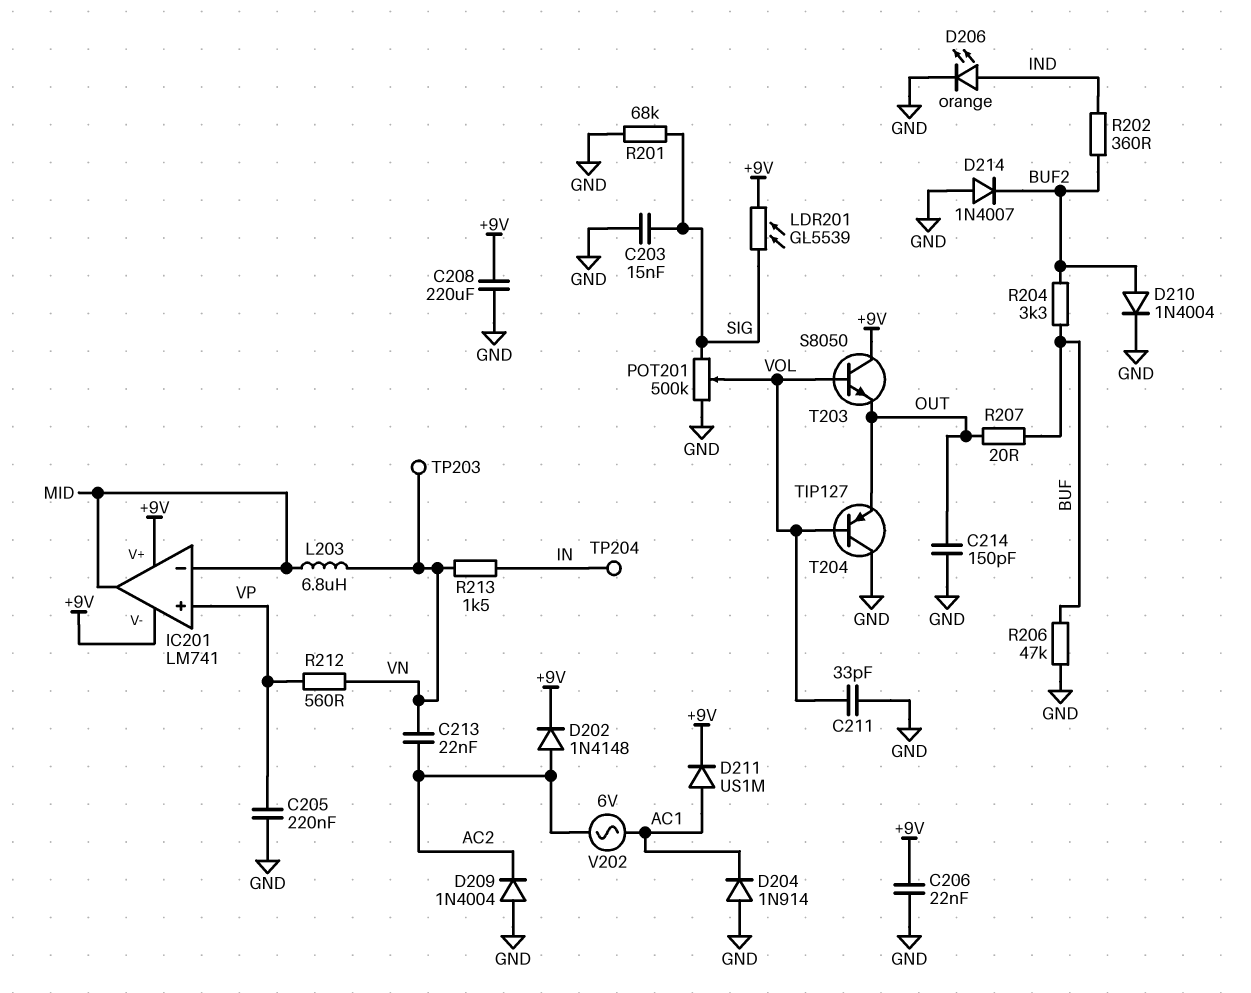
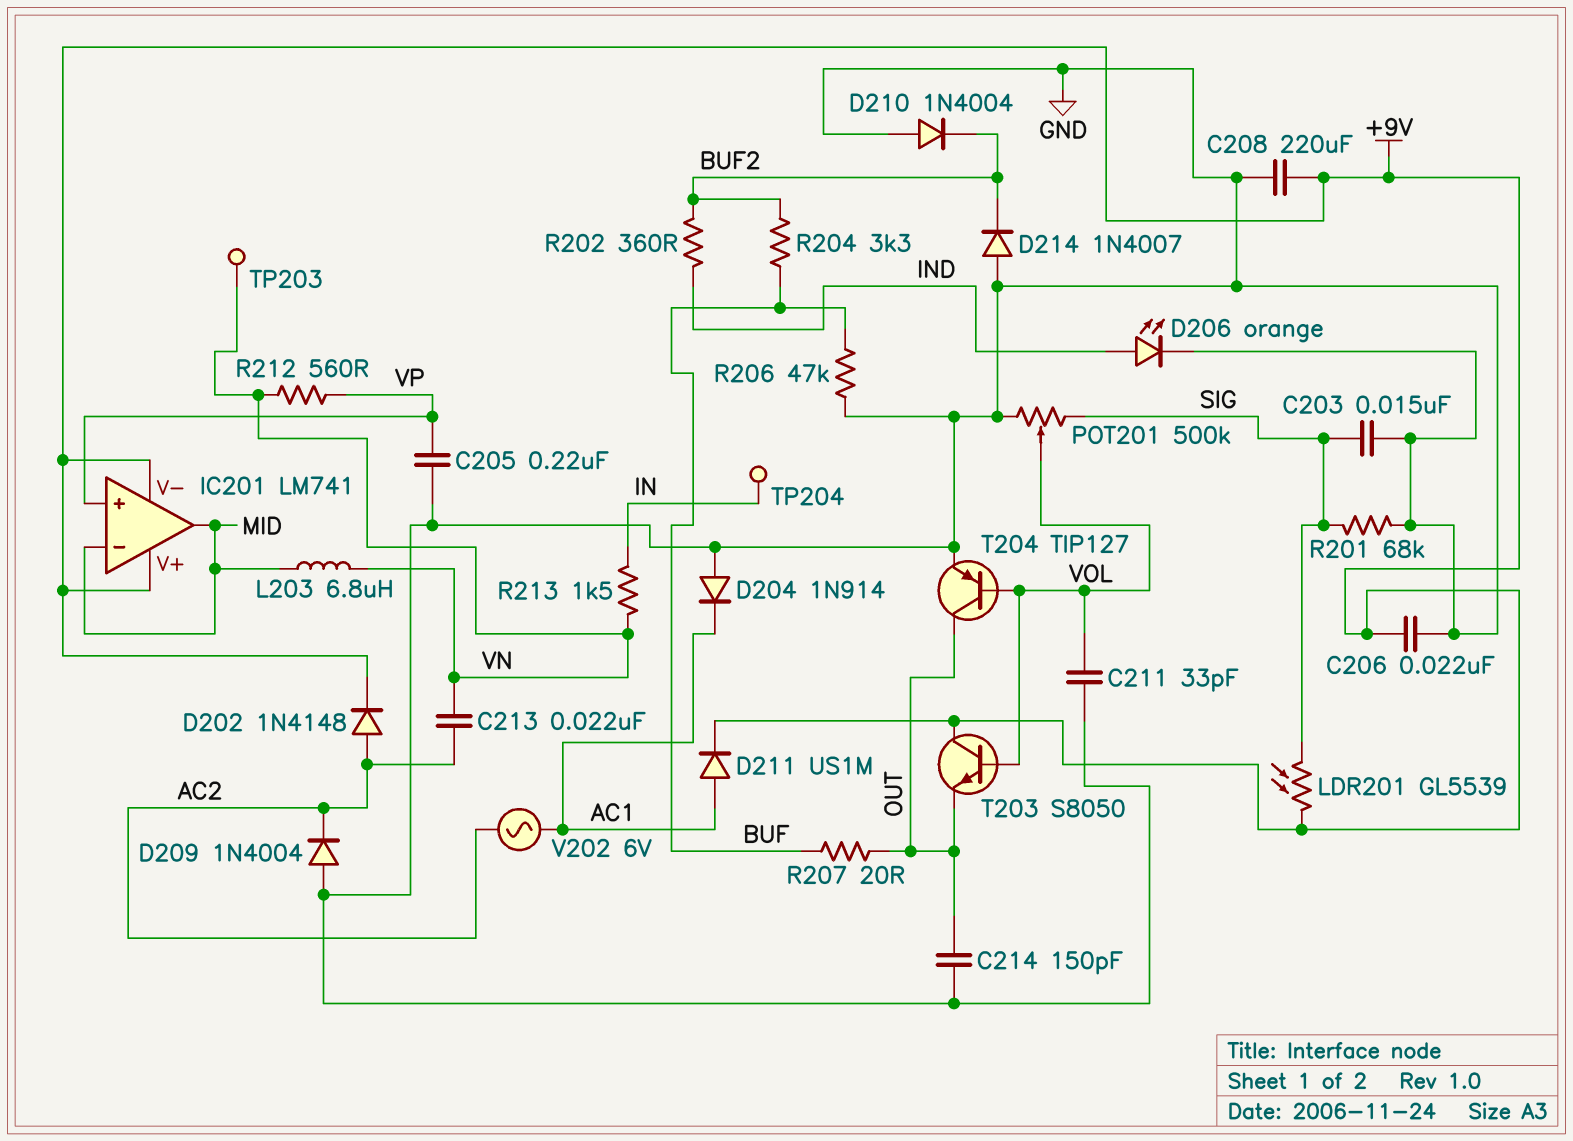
D210: diode 1N4004 (A BUF2, K GND) -> diode 1N4004 (A GND, K BUF2)
T204: PNP TIP127 (B VOL, C GND, E OUT) -> PNP TIP127 (B VOL, C OUT, E GND)

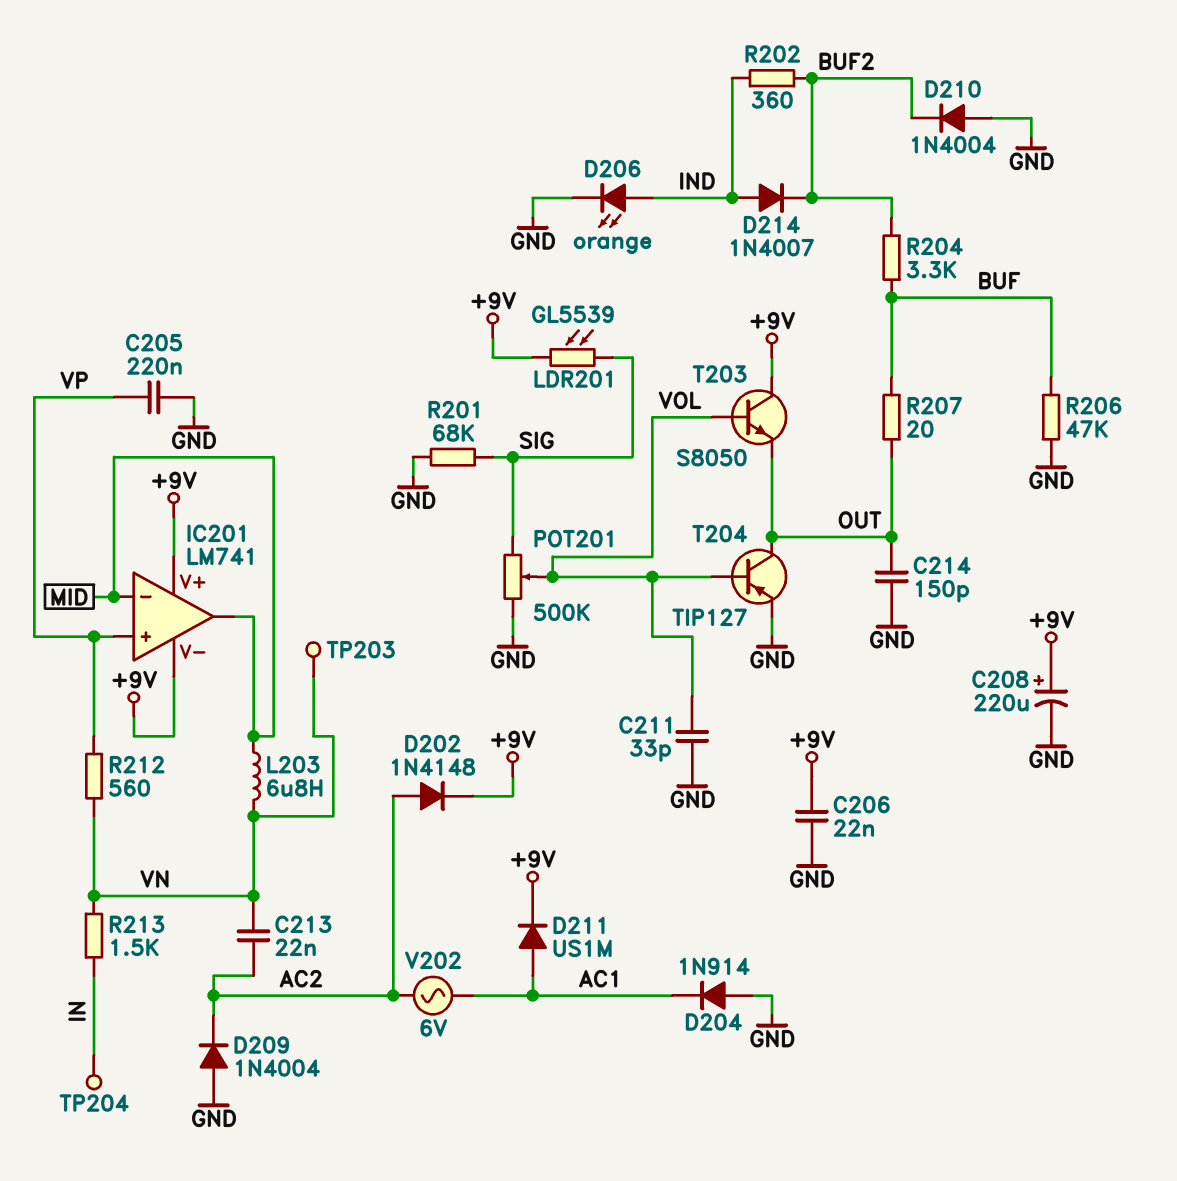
C203: 15nF (GND, SIG) -> none
C208: 220uF (+9V, GND) -> 220uF (plus +9V, minus GND)
D214: diode 1N4007 (A GND, K BUF2) -> diode 1N4007 (A IND, K BUF2)

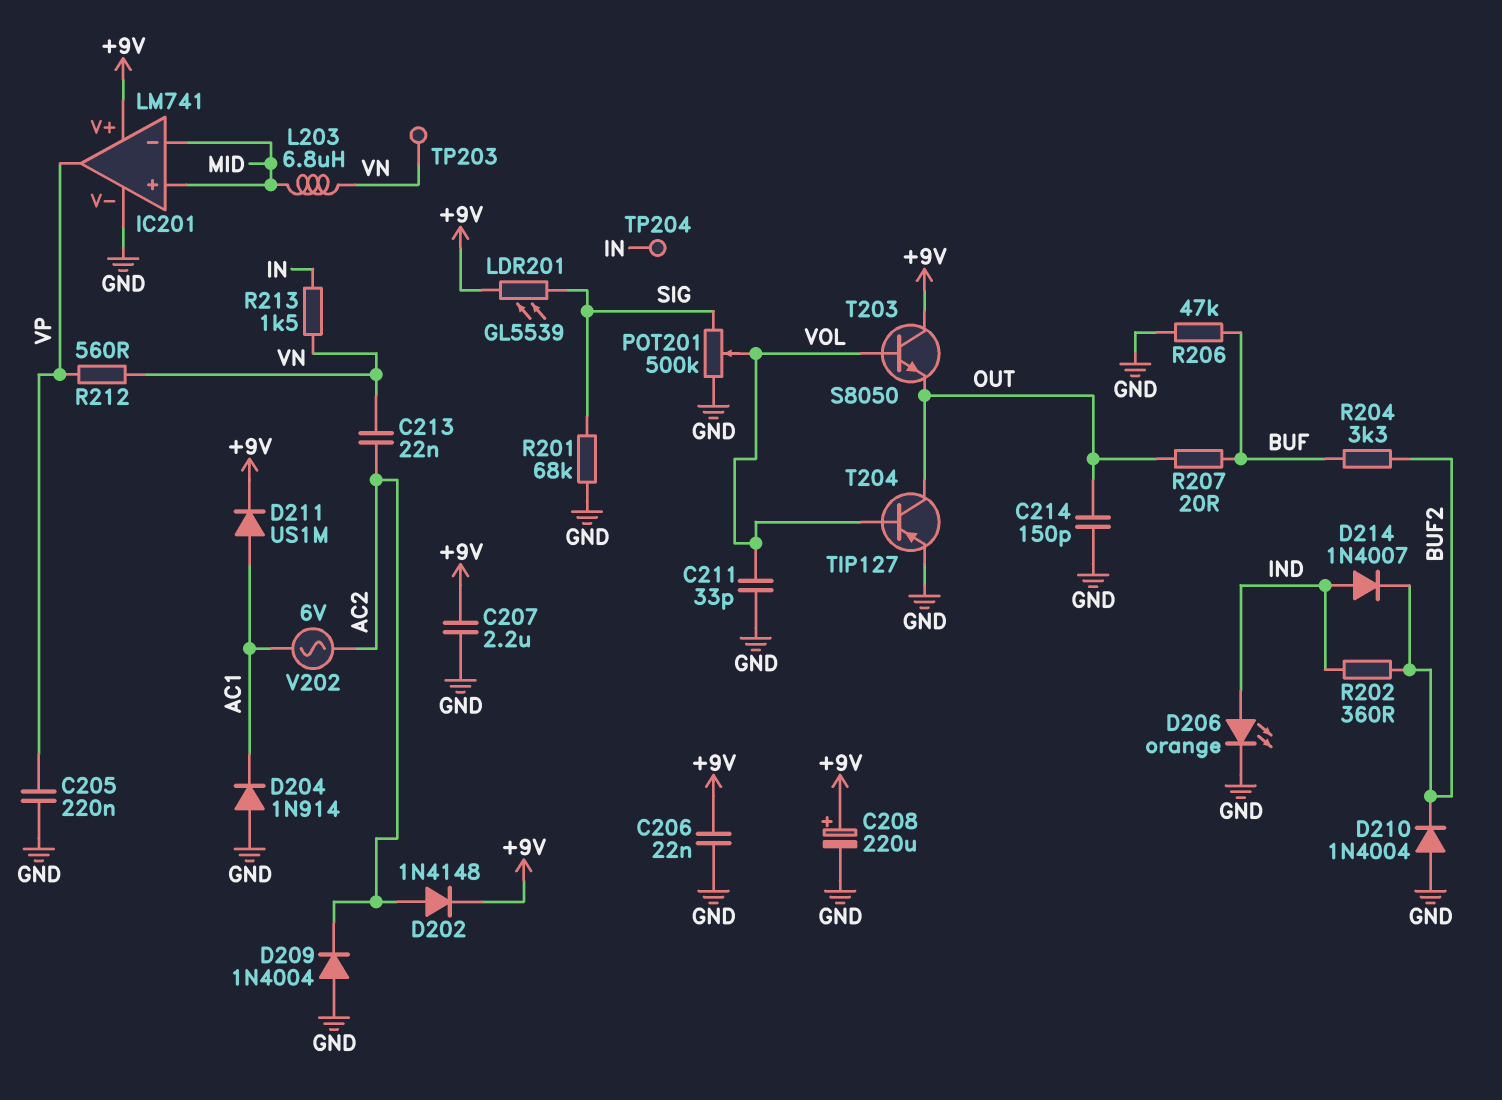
C207: none -> 2.2uF (+9V, GND)
IC201 pin V-: +9V -> GND
IC201 pin in+: VP -> MID
IC201 pin out: MID -> VP

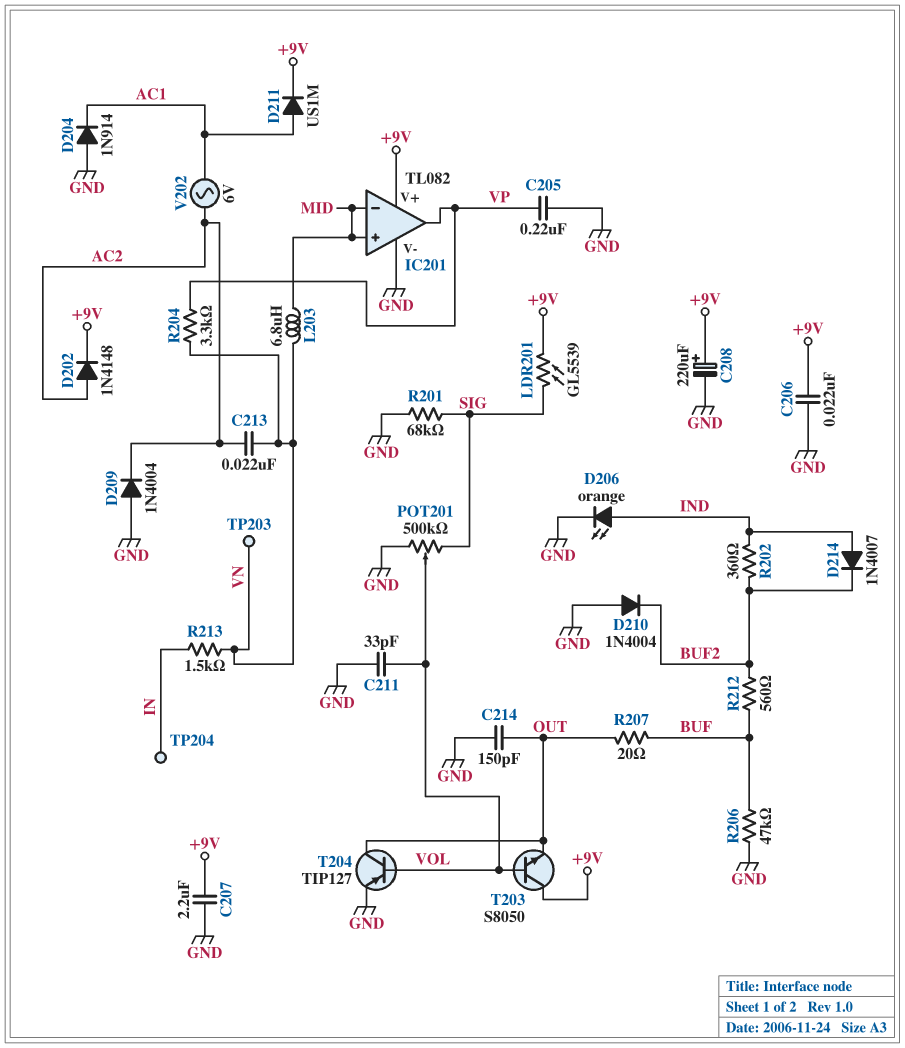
IC201: LM741 -> TL082
R204: 3.3k (BUF, BUF2) -> 3.3k (VN, VP)
R212: 560 (VN, VP) -> 560 (BUF, BUF2)

